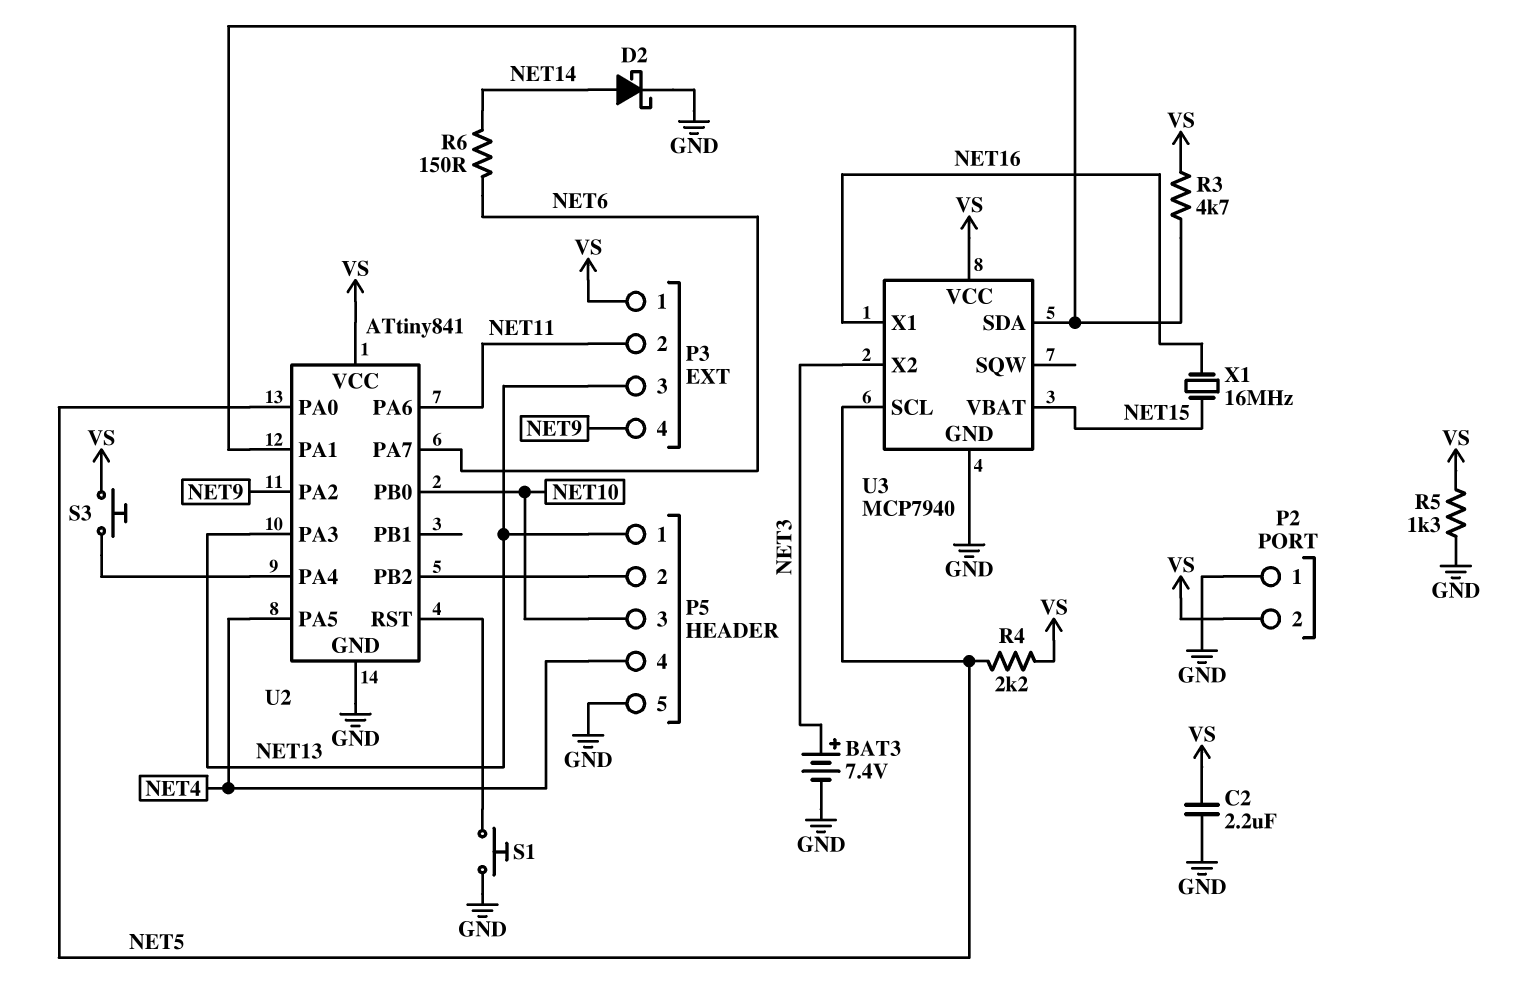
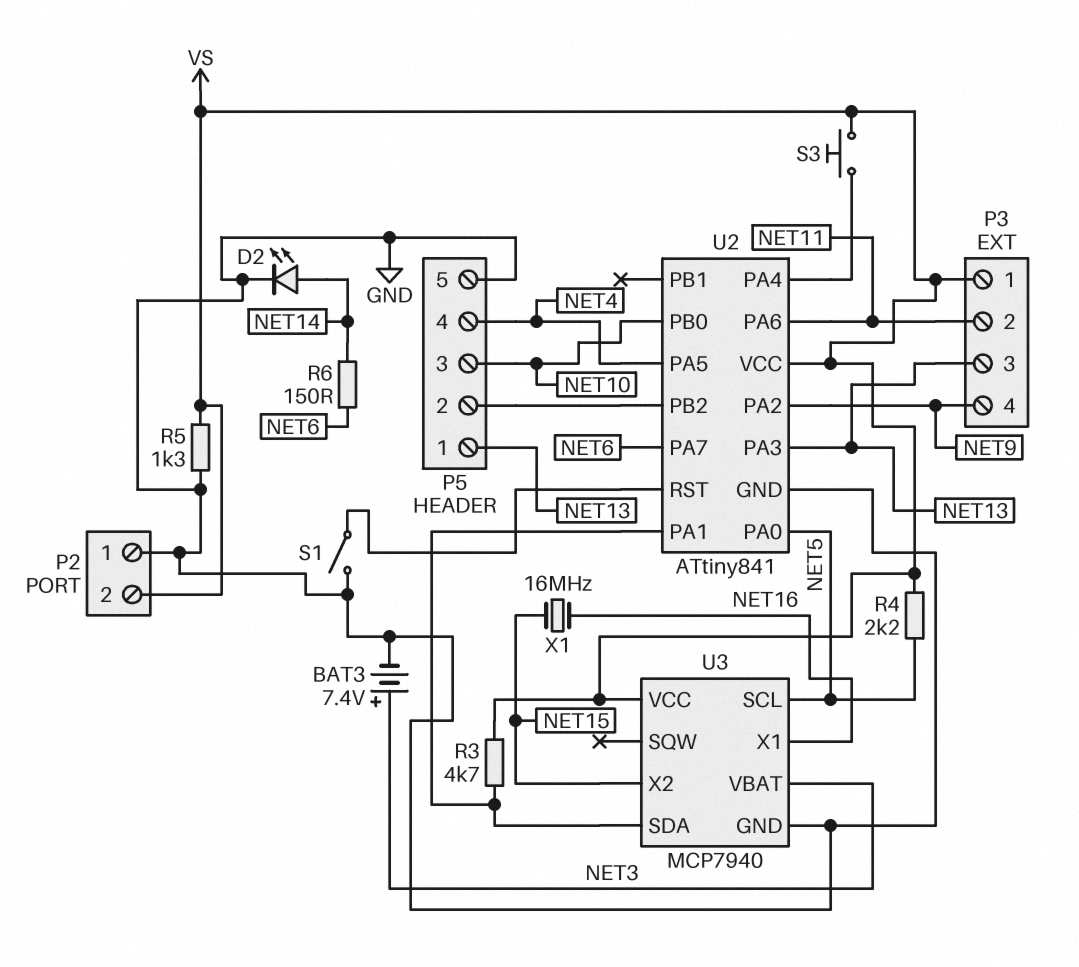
C2: 2.2uF (GND, VS) -> none
D2: schottky (A NET14, K GND) -> LED (A NET14, K GND)
S1: button (GND, U2/RST) -> switch (GND, U2/RST)
U3 pin VBAT: NET15 -> NET3
U3 pin X2: NET3 -> NET15

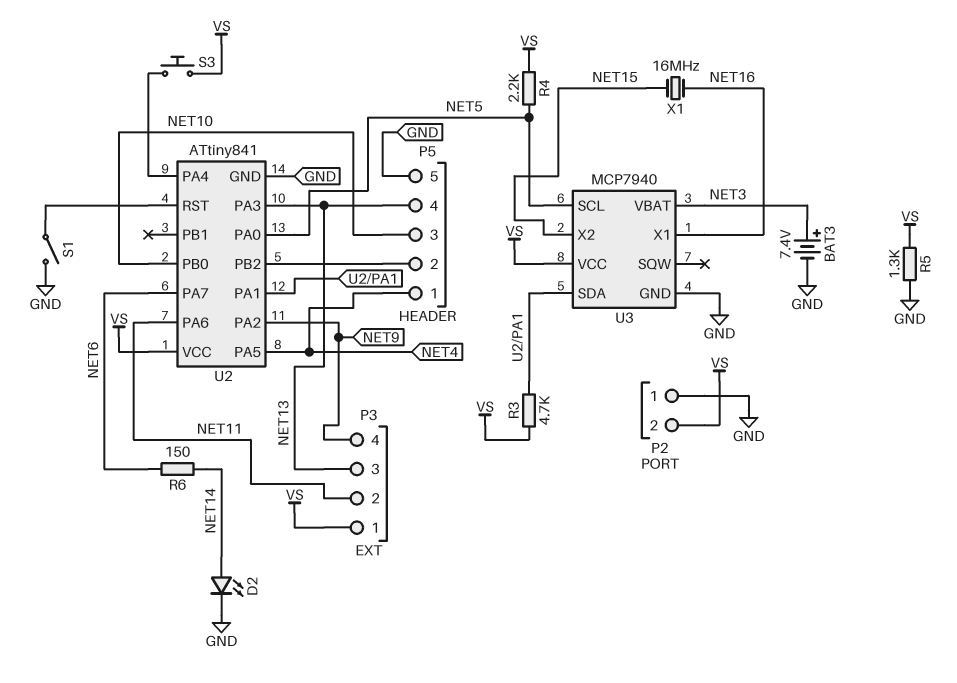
P5 pin 1: NET13 -> NET4
P5 pin 4: NET4 -> NET13

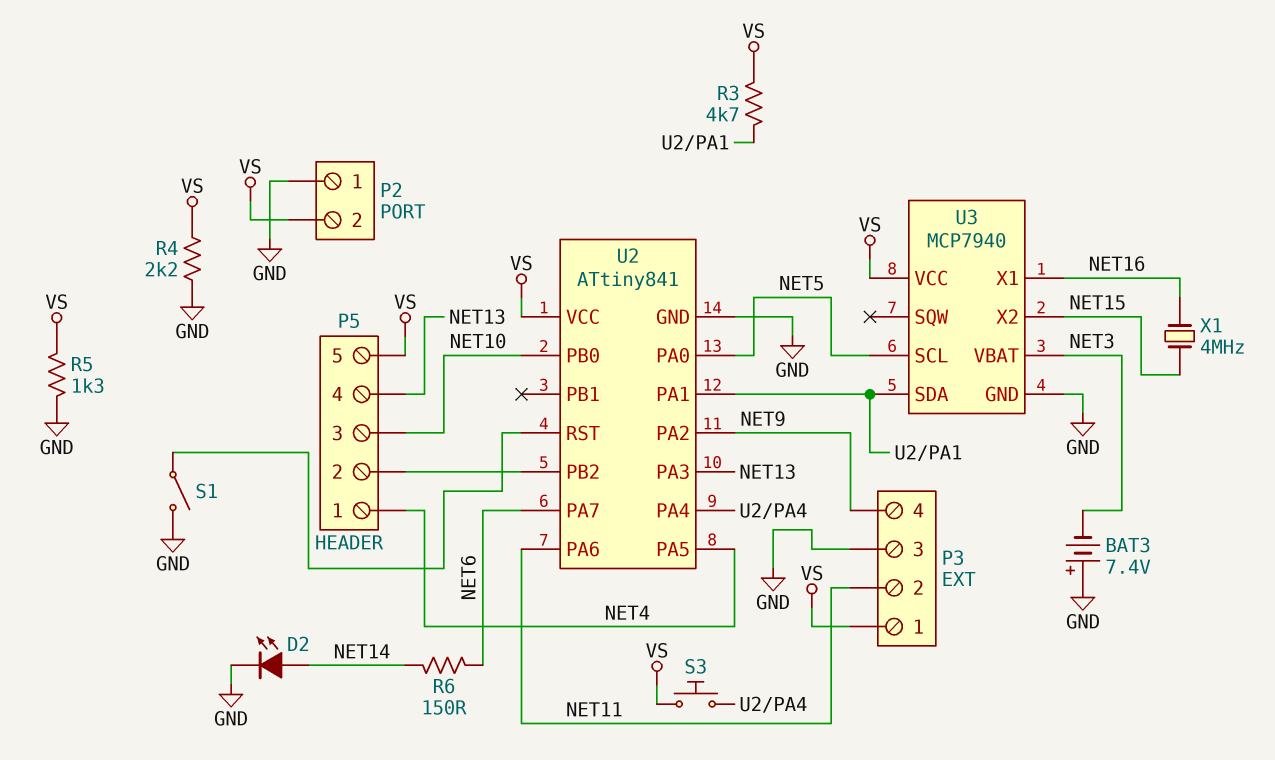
BAT3: 7.4V (plus NET3, minus GND) -> 7.4V (plus GND, minus NET3)
P3 pin 3: NET13 -> GND
P5 pin 5: GND -> VS
R4: 2.2k (NET5, VS) -> 2.2k (GND, VS)
X1: 16MHz (NET15, NET16) -> 4MHz (NET15, NET16)

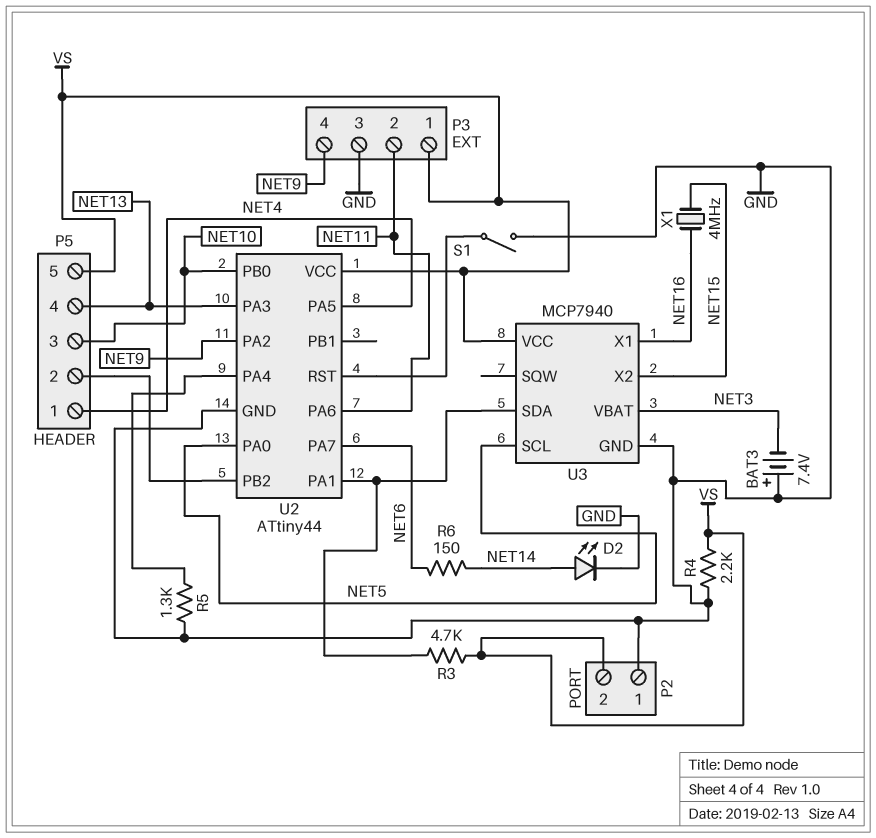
R5: 1.3k (GND, VS) -> 1.3k (GND, U2/PA4)
S3: button (U2/PA4, VS) -> none
U2: ATtiny841 -> ATtiny44

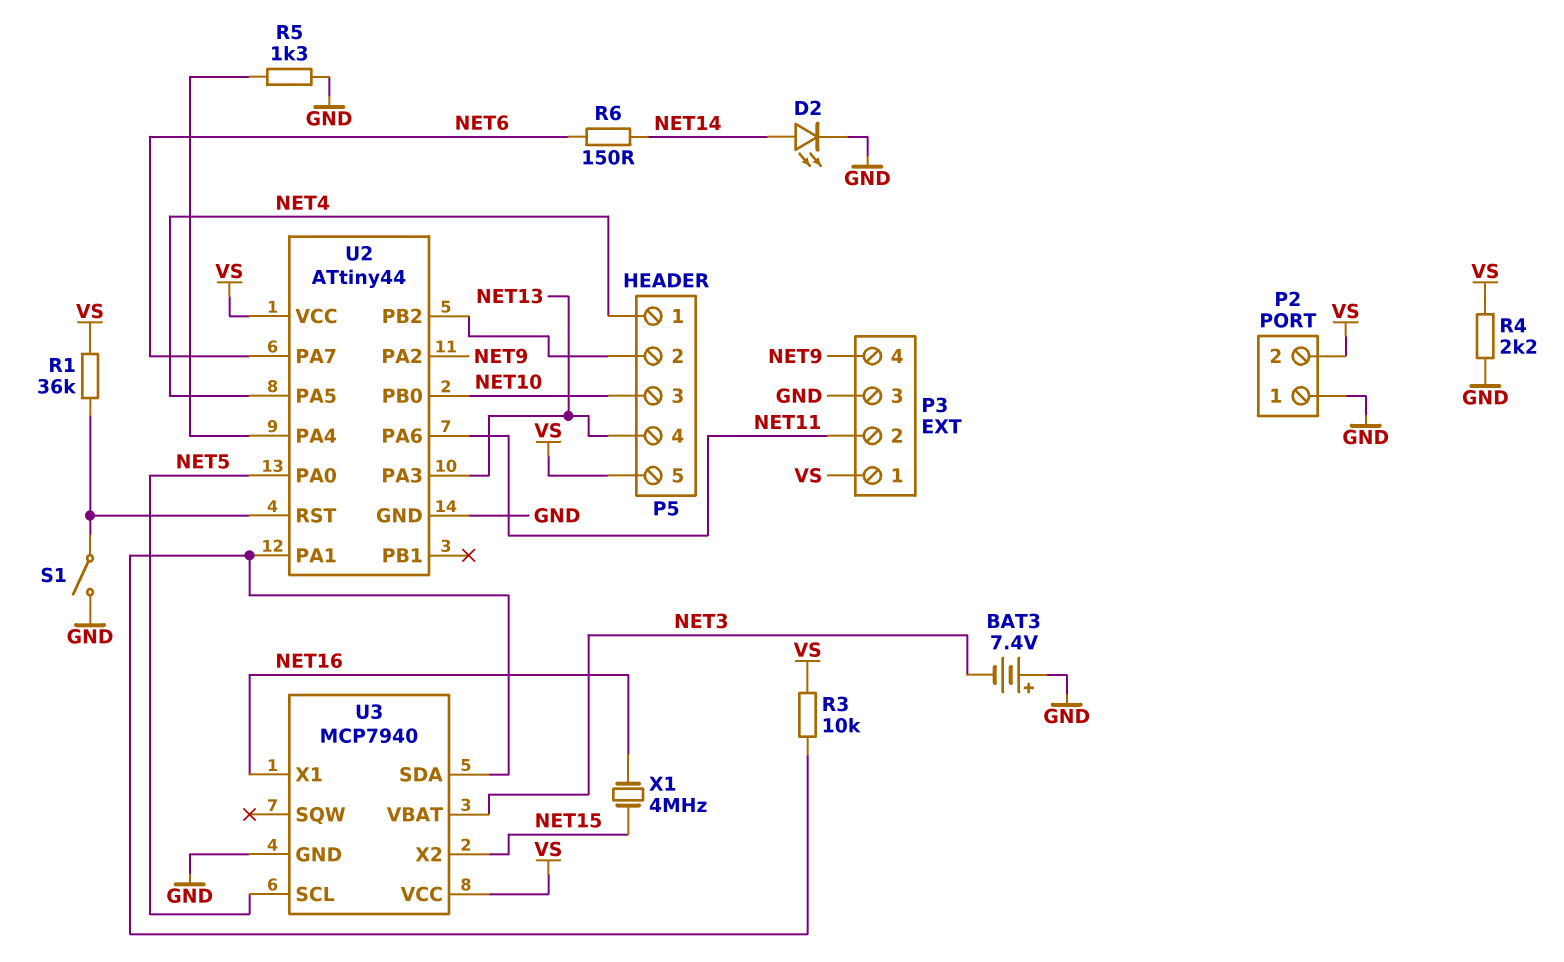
R1: none -> 36k (U2/RST, VS)
R3: 4.7k (U2/PA1, VS) -> 10k (U2/PA1, VS)

